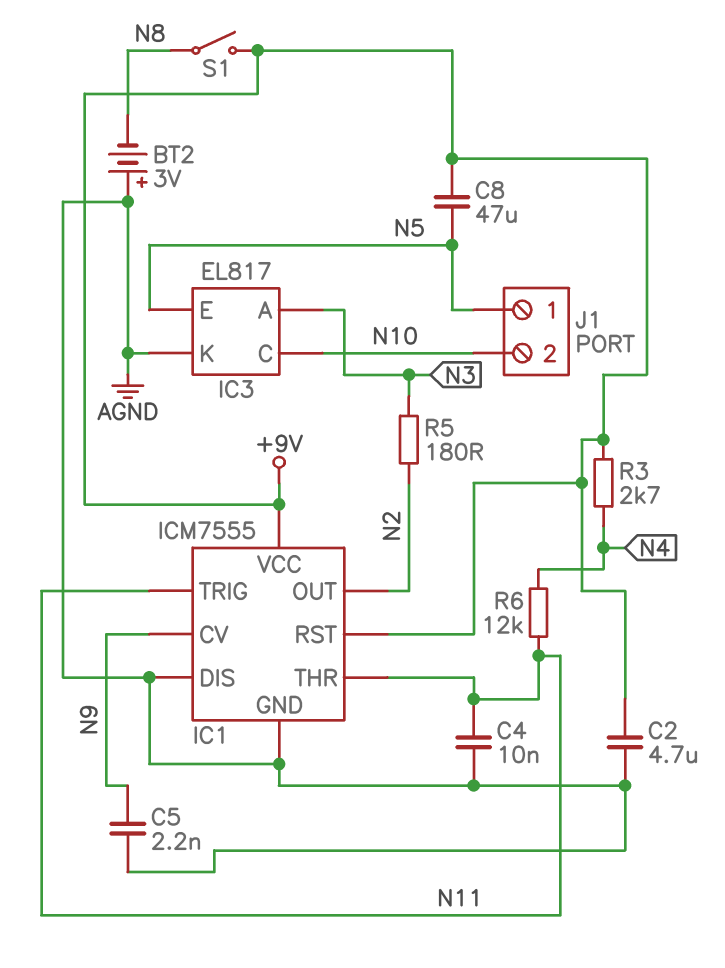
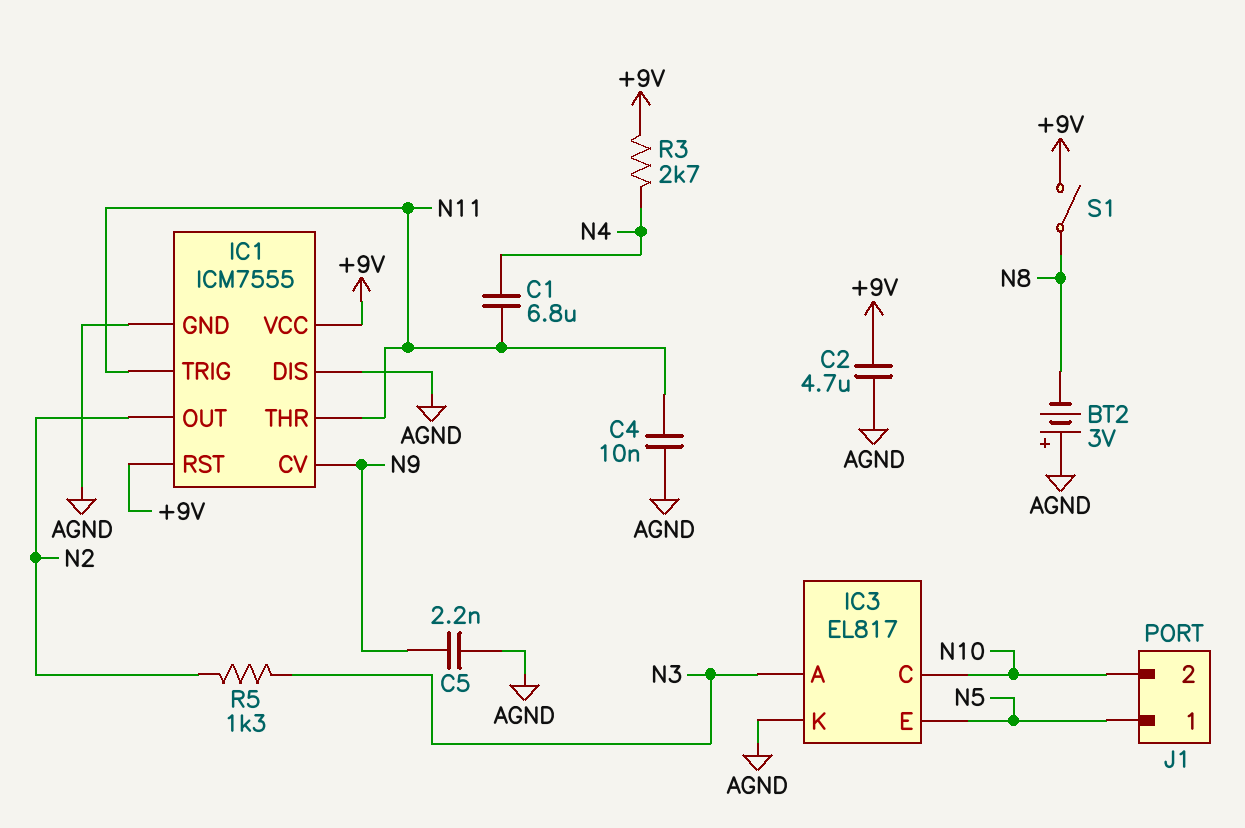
C1: none -> 6.8uF (N4, N11)
C8: 47uF (+9V, N5) -> none
R5: 180 (N2, N3) -> 1.3k (N2, N3)
R6: 12k (N4, N11) -> none

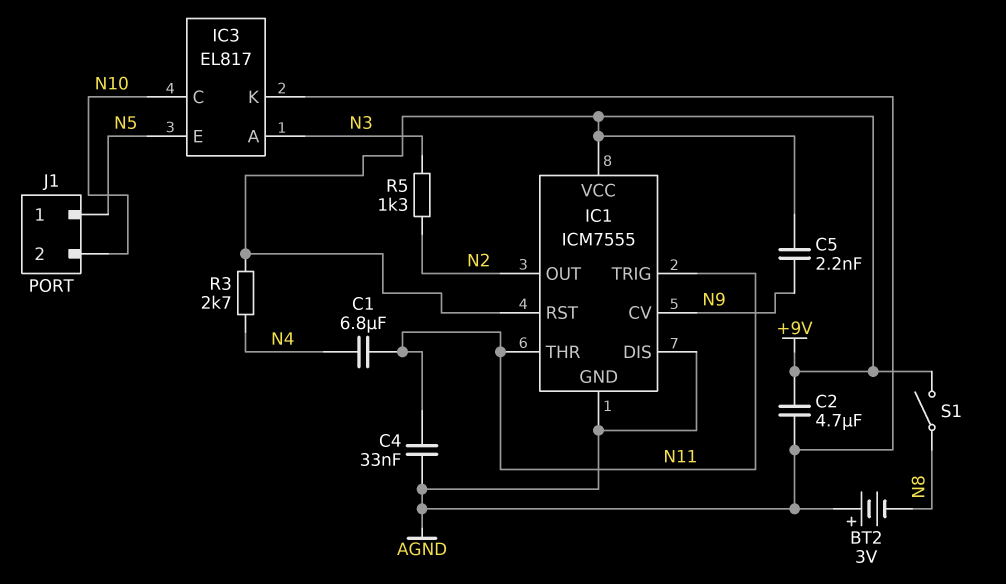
C4: 10nF (AGND, N11) -> 33nF (AGND, N11)
C5: 2.2nF (AGND, N9) -> 2.2nF (+9V, N9)

